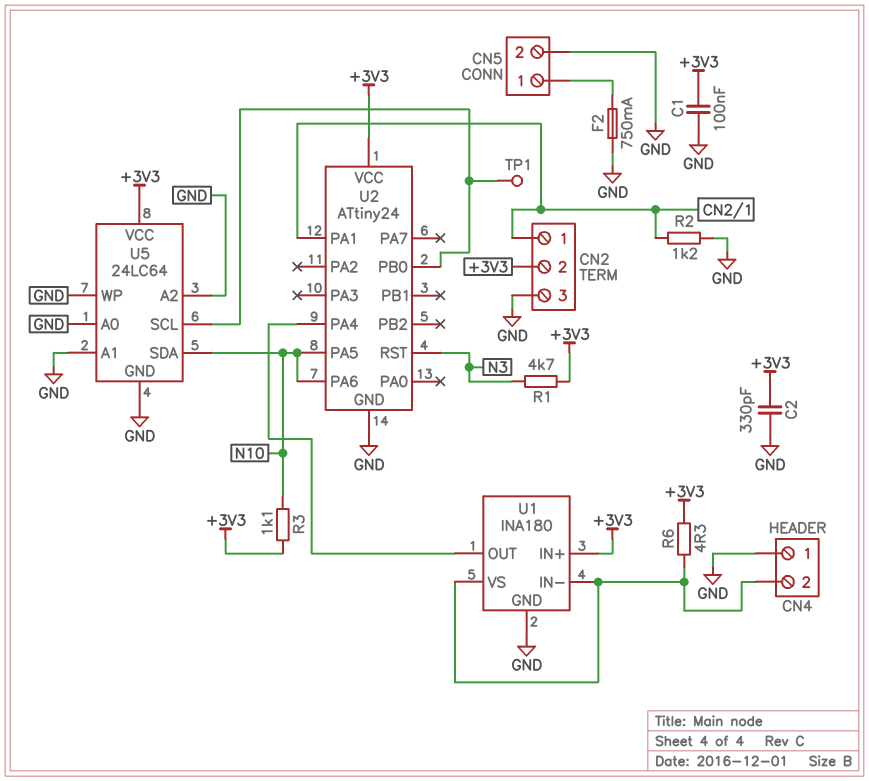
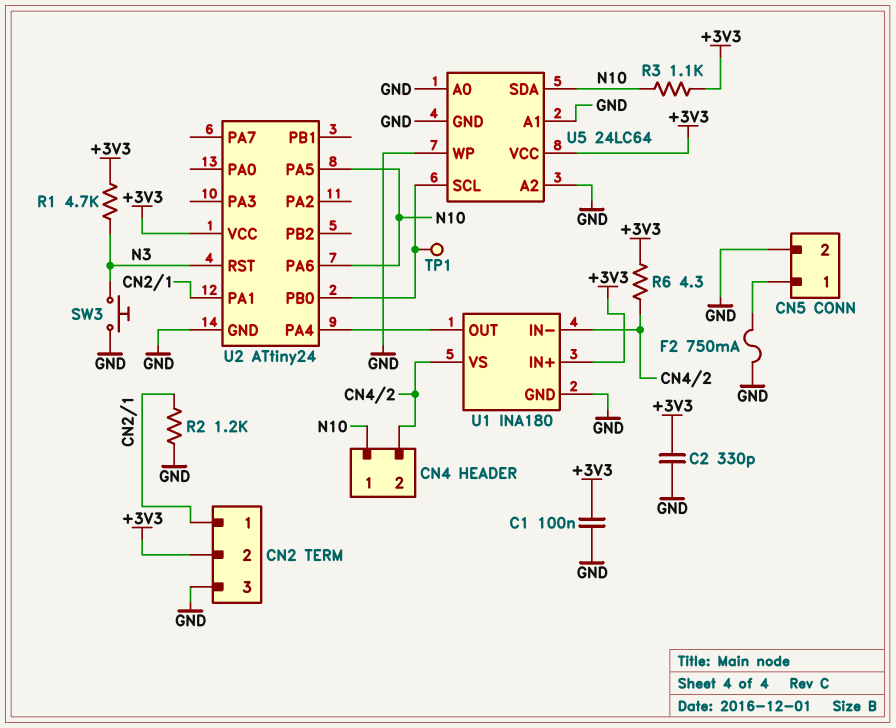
CN4 pin 1: GND -> N10
SW3: none -> button (GND, N3)

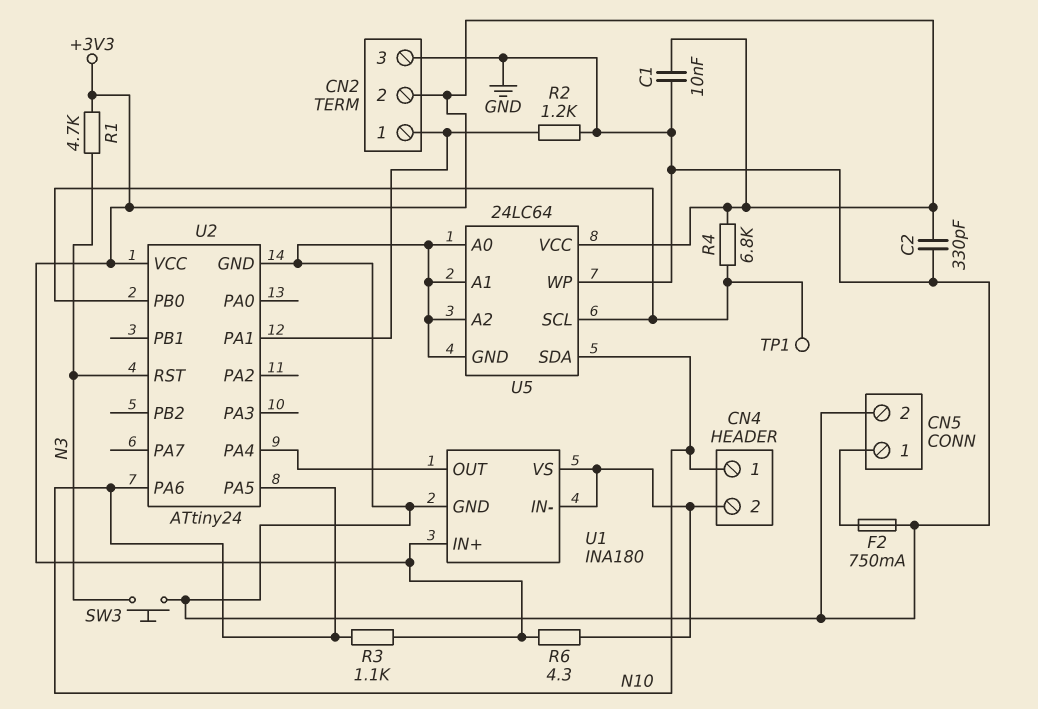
C1: 100nF (+3V3, GND) -> 10nF (+3V3, GND)
R4: none -> 6.8k (+3V3, U2/PB0)

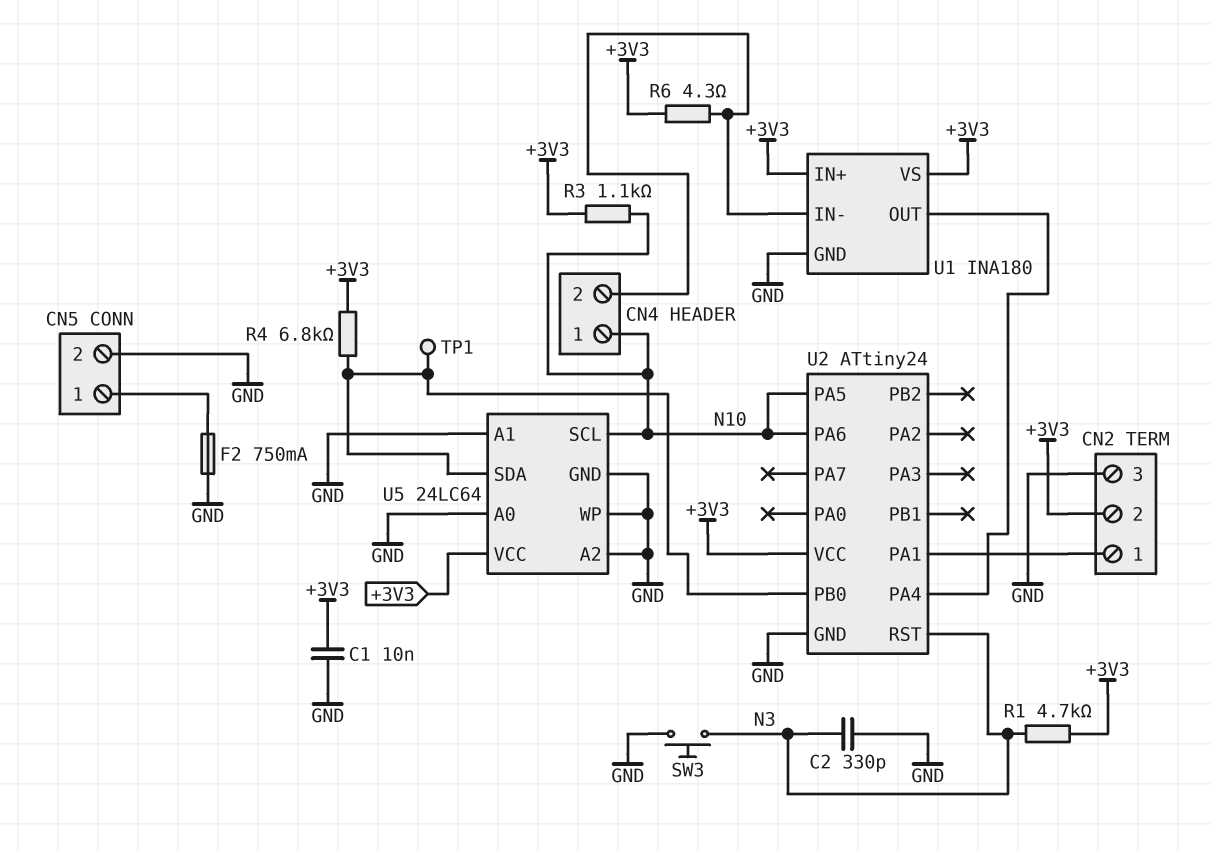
C2: 330pF (+3V3, GND) -> 330pF (GND, N3)
R2: 1.2k (CN2/1, GND) -> none
U1 pin VS: CN4/2 -> +3V3
U5 pin SCL: U2/PB0 -> N10
U5 pin SDA: N10 -> U2/PB0

